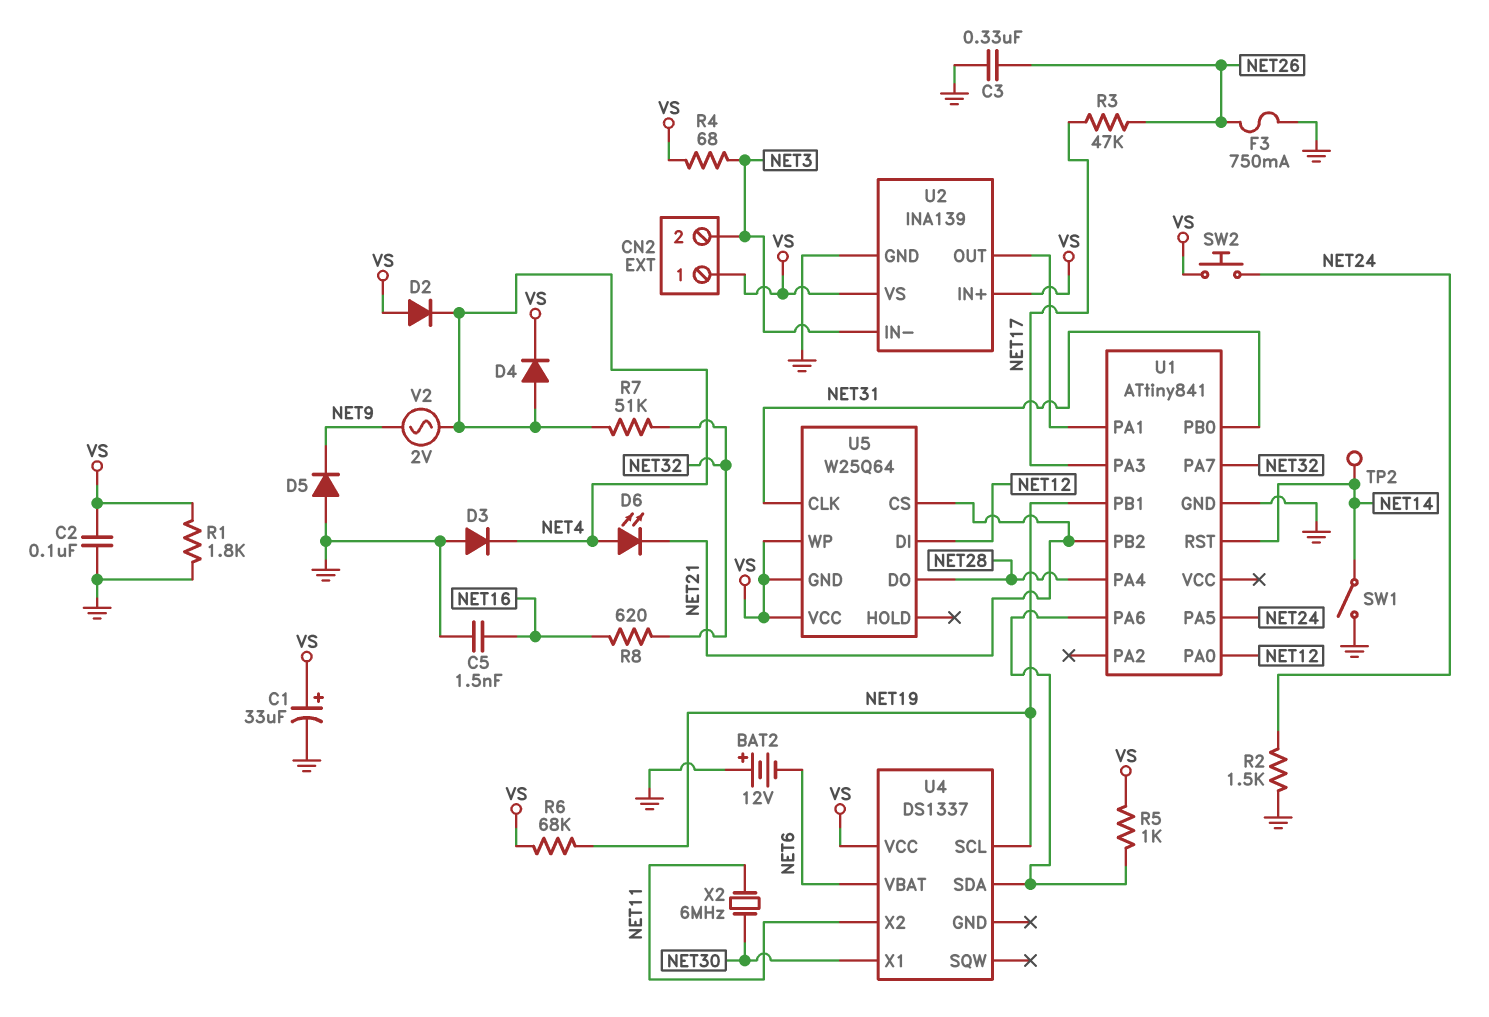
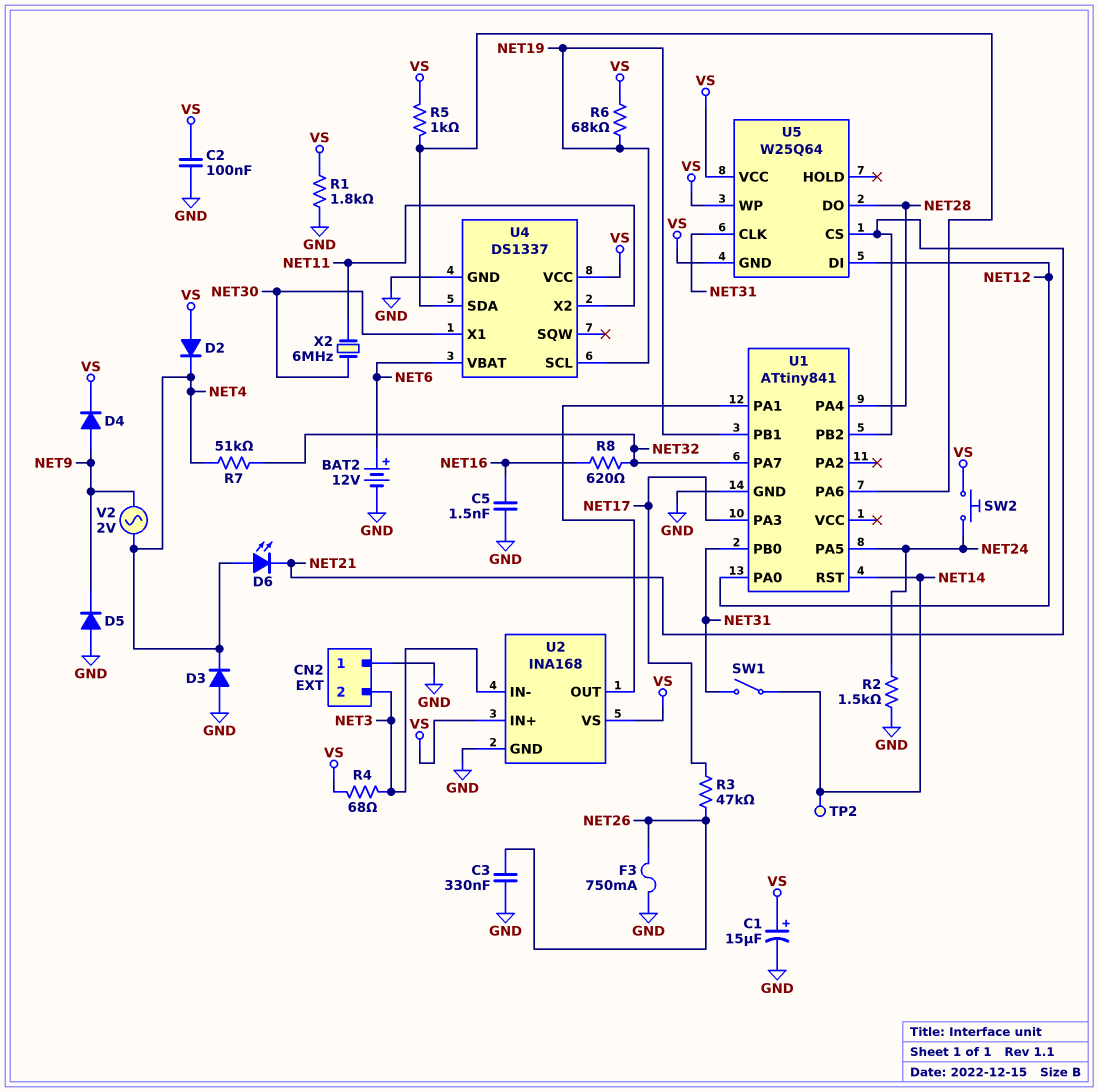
BAT2: 12V (plus GND, minus NET6) -> 12V (plus NET6, minus GND)
C1: 33uF (plus VS, minus GND) -> 15uF (plus VS, minus GND)
CN2 pin 1: VS -> GND
D4: diode (A NET4, K VS) -> diode (A NET9, K VS)
SW1: switch (GND, NET14) -> switch (NET14, NET31)
U2: INA139 -> INA168
U4 pin GND: none -> GND

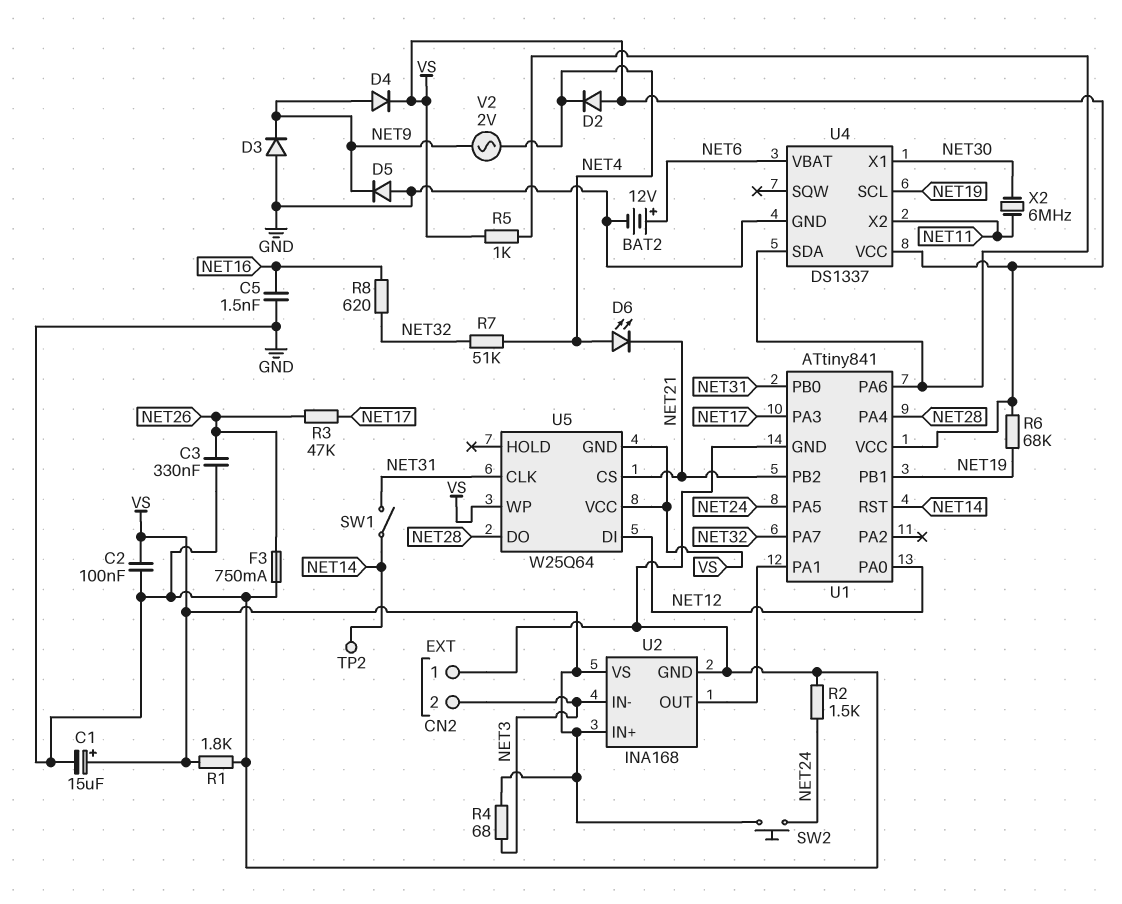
D3: diode (A GND, K NET4) -> diode (A GND, K NET9)
U1 pin VCC: none -> VS

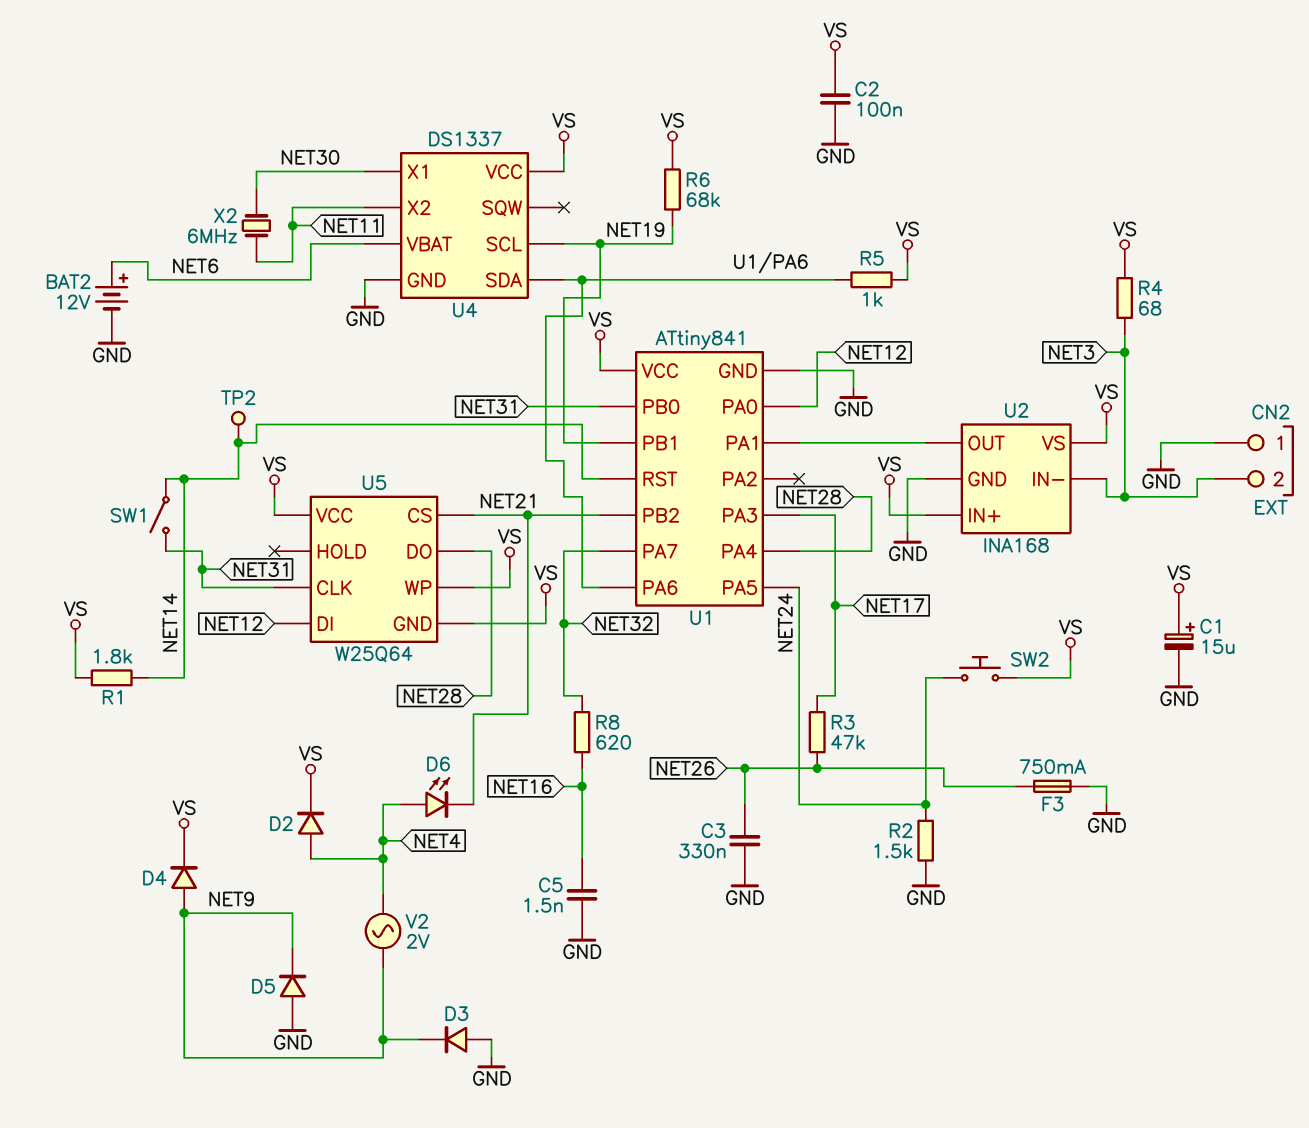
D2: diode (A VS, K NET4) -> diode (A NET4, K VS)
R1: 1.8k (GND, VS) -> 1.8k (NET14, VS)
R7: 51k (NET4, NET32) -> none

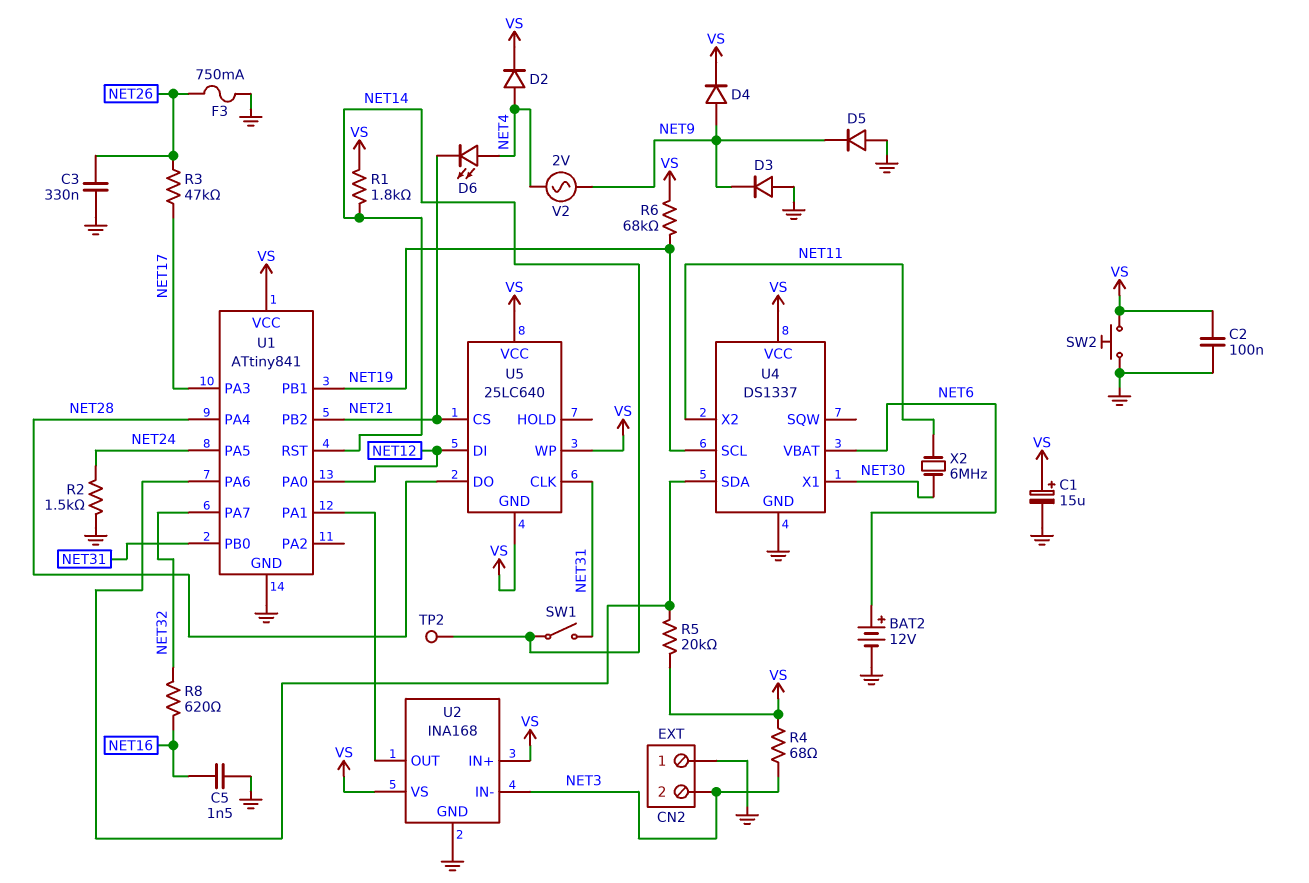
R5: 1k (U1/PA6, VS) -> 20k (U1/PA6, VS)
SW2: button (NET24, VS) -> button (GND, VS)
U5: W25Q64 -> 25LC640

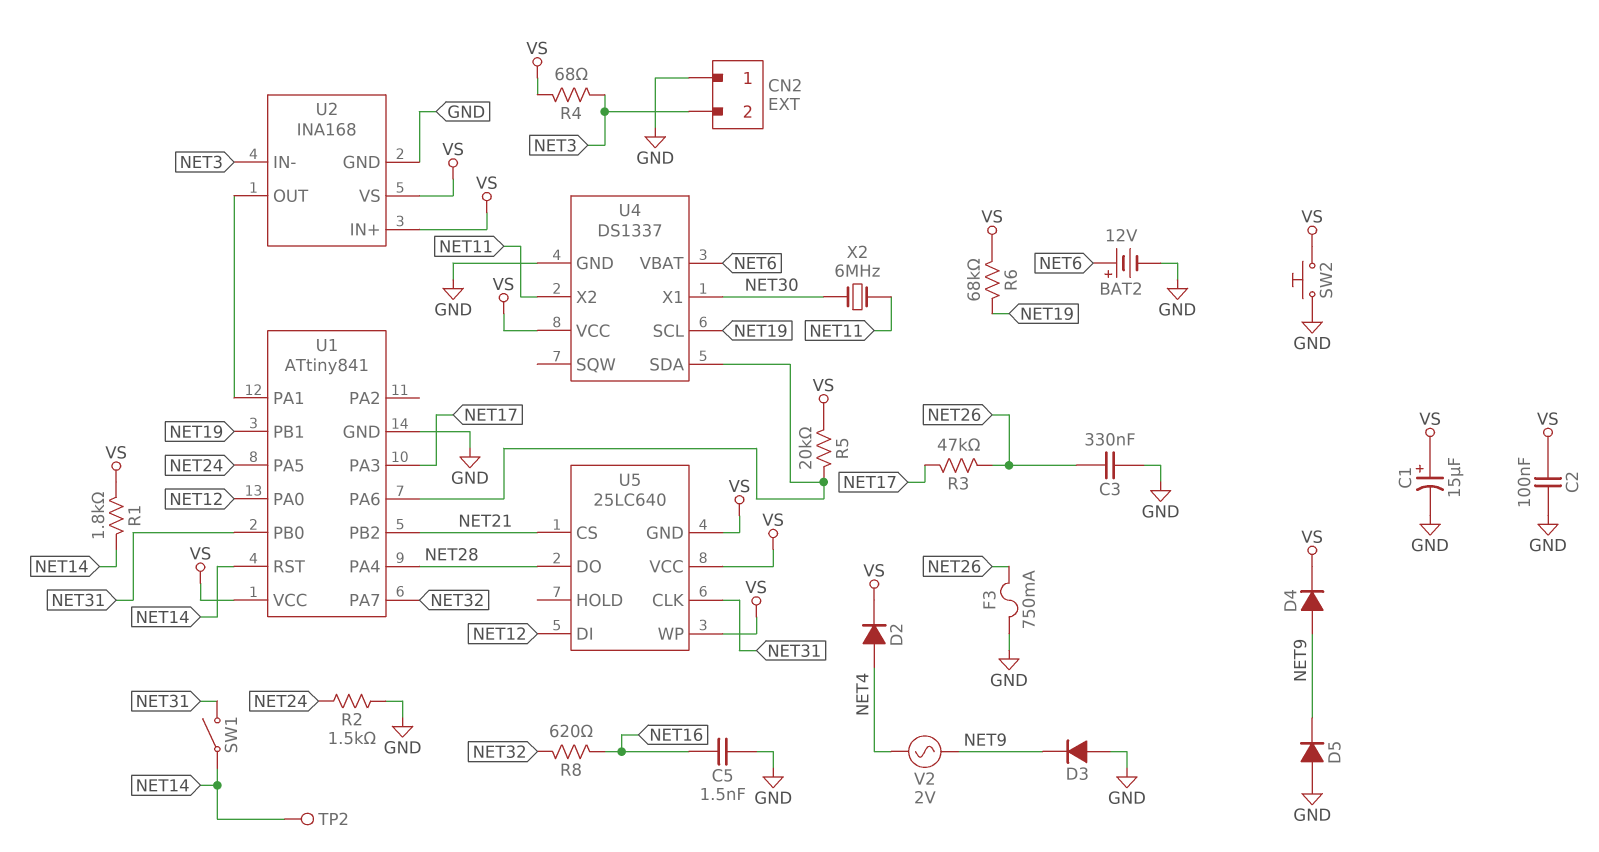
D6: LED (A NET4, K NET21) -> none

